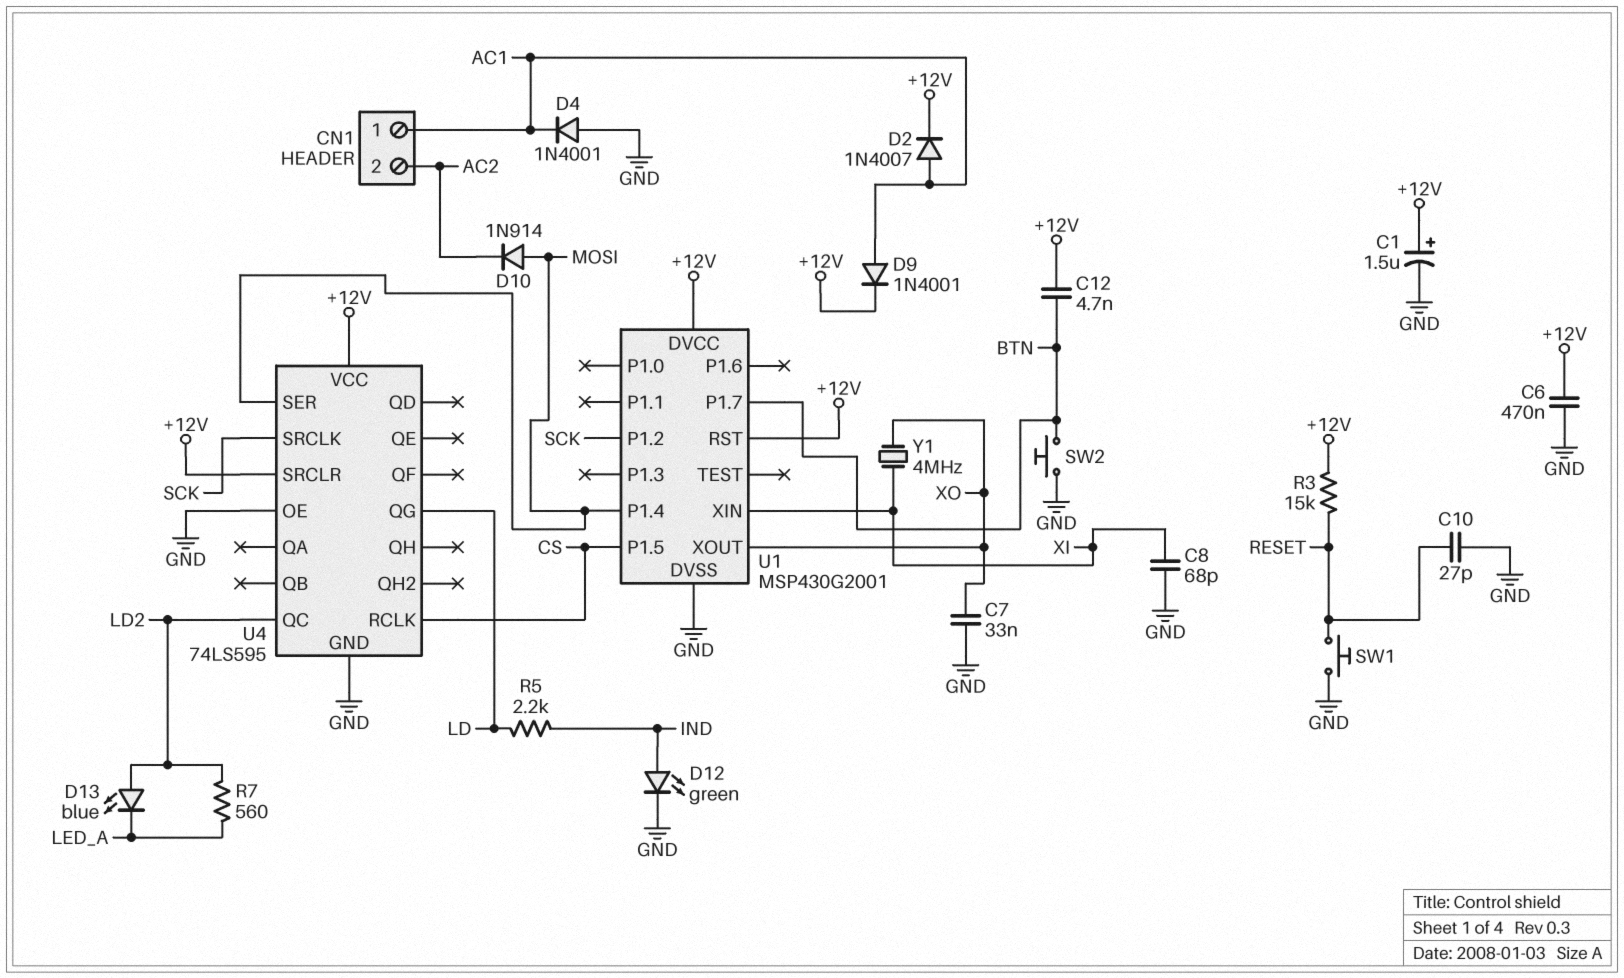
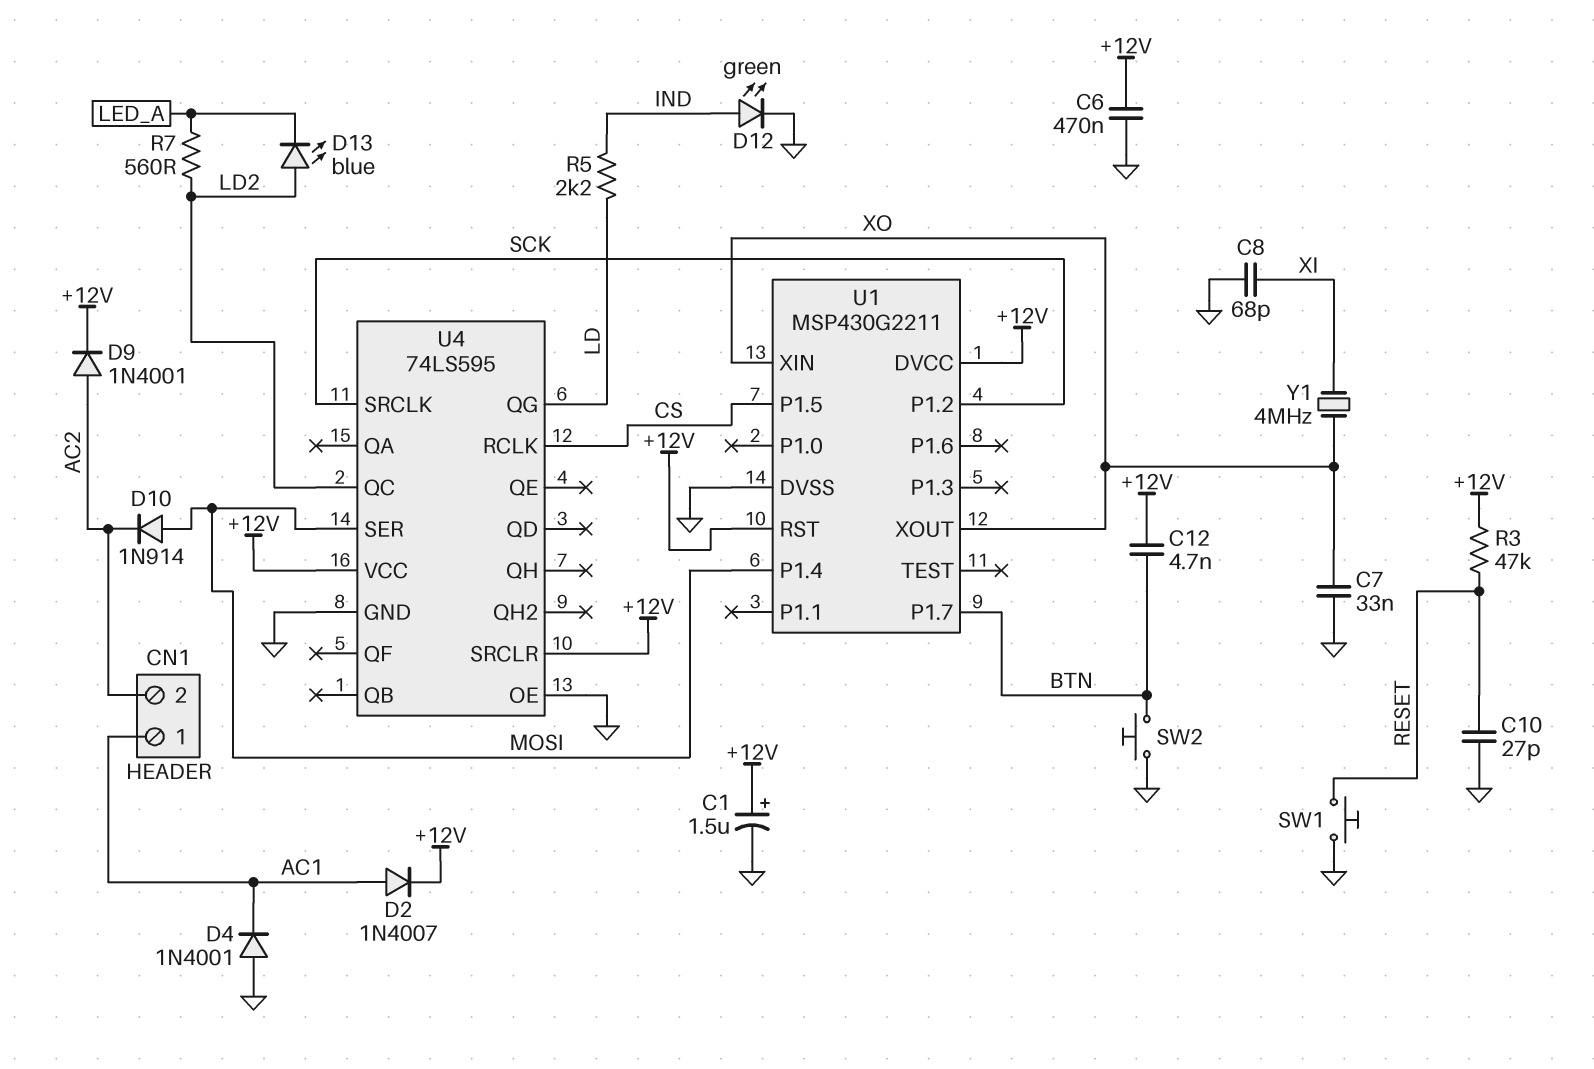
D9: diode 1N4001 (A AC1, K +12V) -> diode 1N4001 (A AC2, K +12V)
R3: 15k (+12V, RESET) -> 47k (+12V, RESET)
U1: MSP430G2001 -> MSP430G2211
U1 pin XIN: XI -> XO

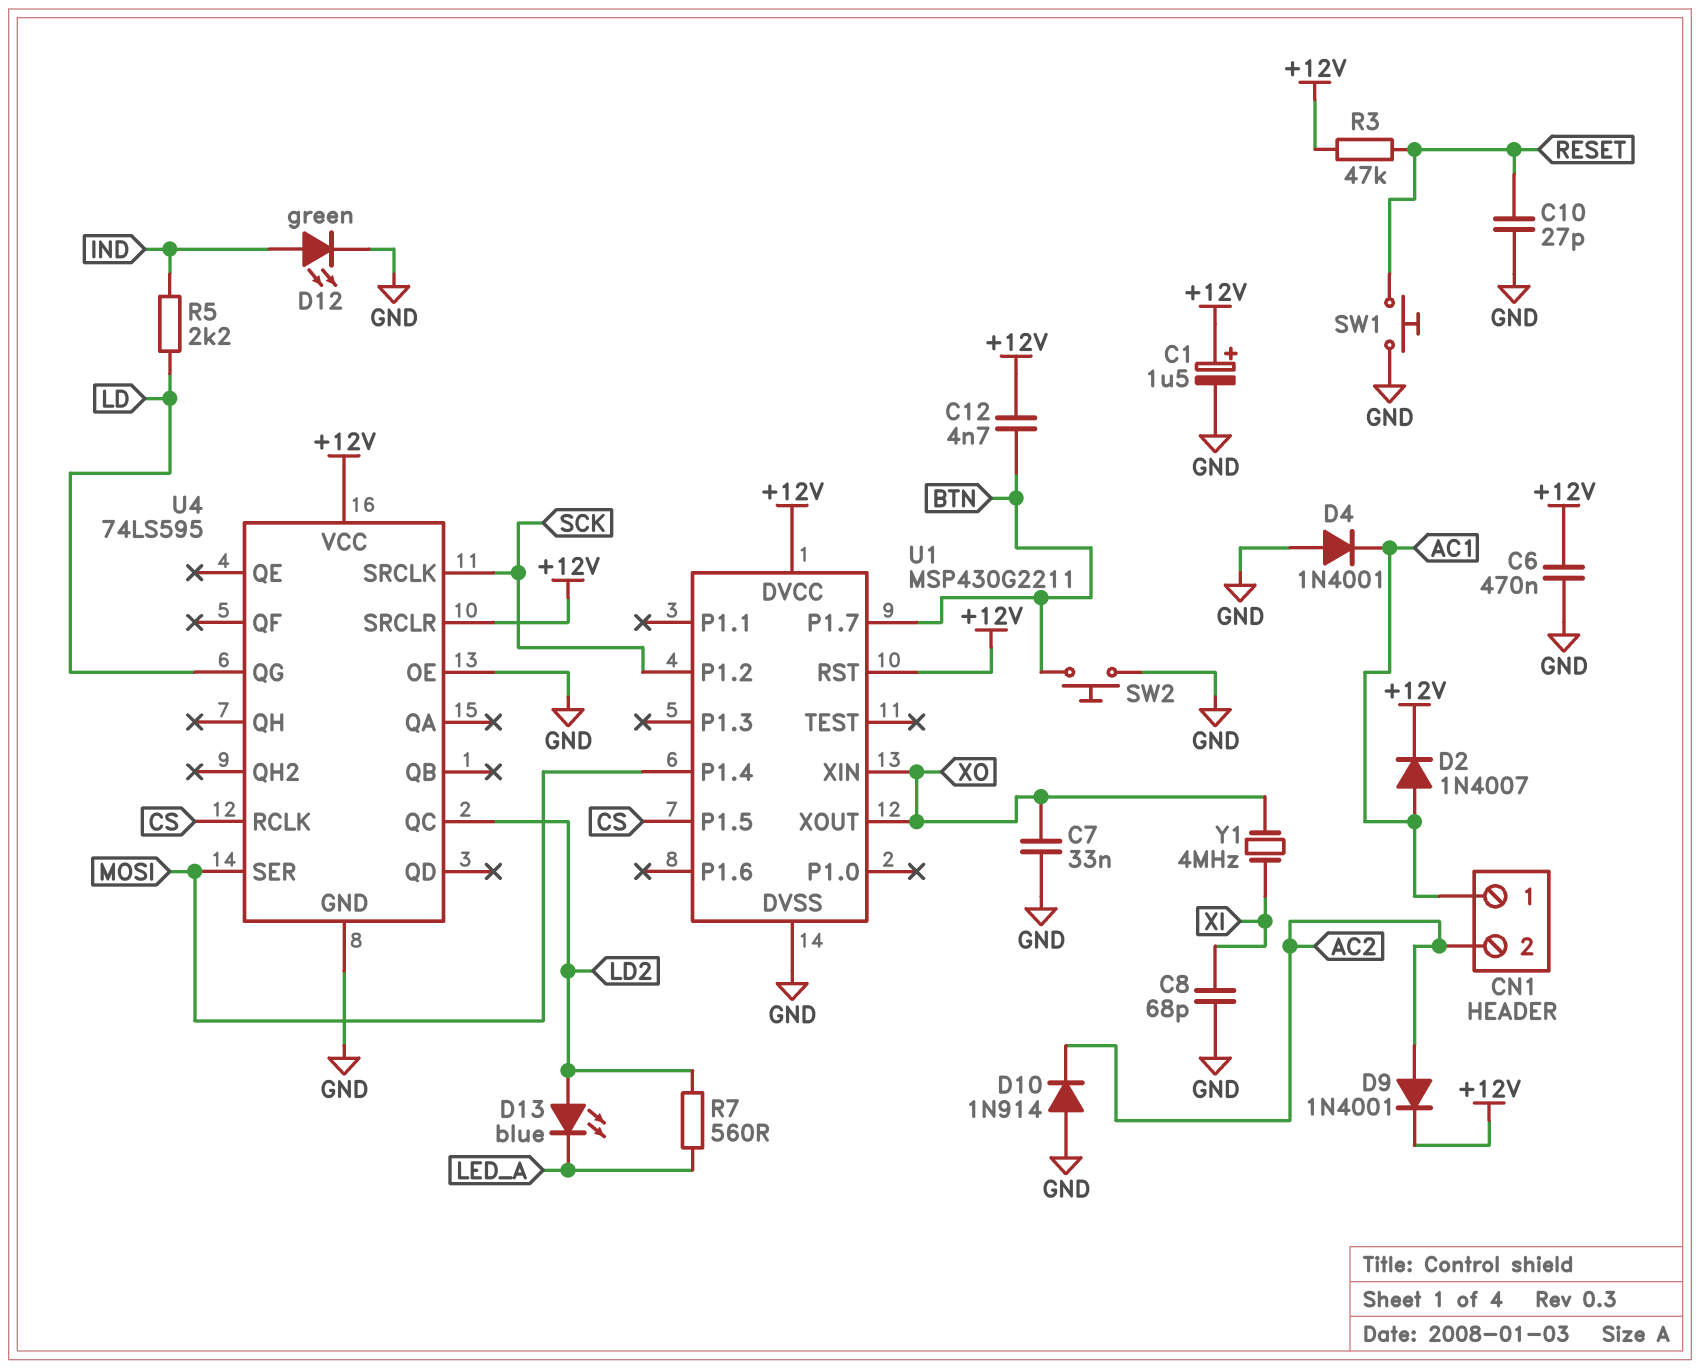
D10: diode 1N914 (A MOSI, K AC2) -> diode 1N914 (A GND, K AC2)

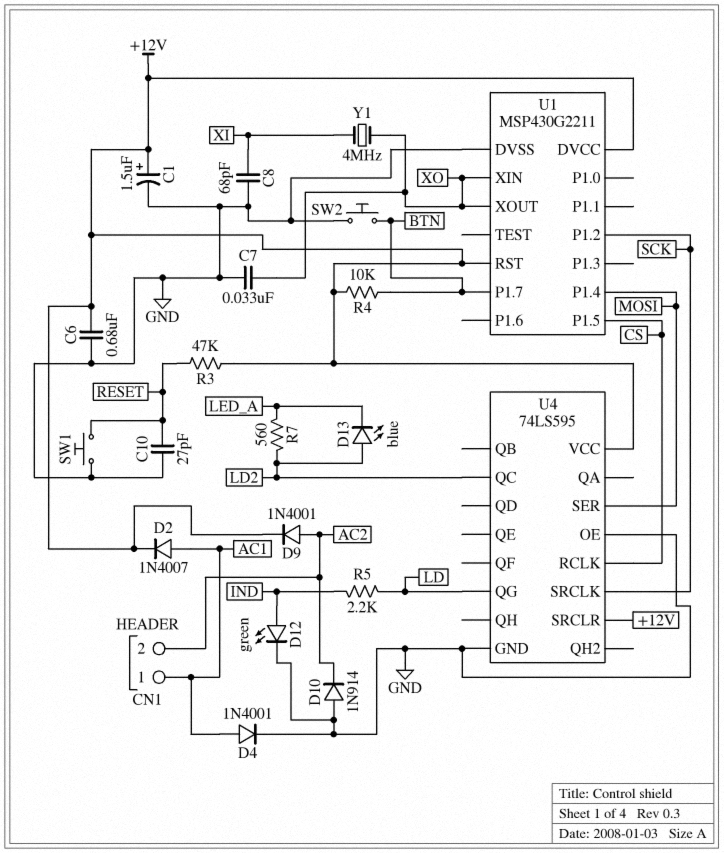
C6: 470nF (+12V, GND) -> 680nF (+12V, GND)
C12: 4.7nF (+12V, BTN) -> none
D4: diode 1N4001 (A GND, K AC1) -> diode 1N4001 (A AC1, K GND)
R4: none -> 10k (+12V, BTN)

